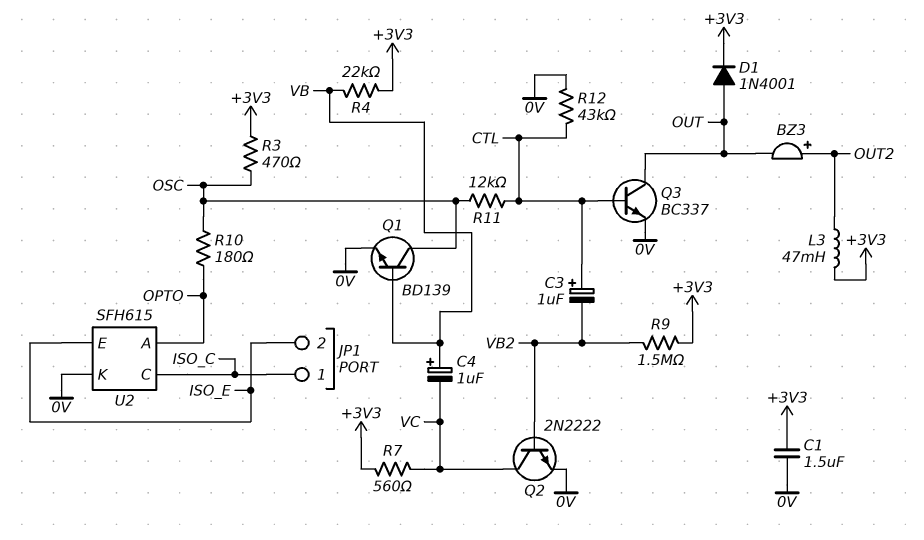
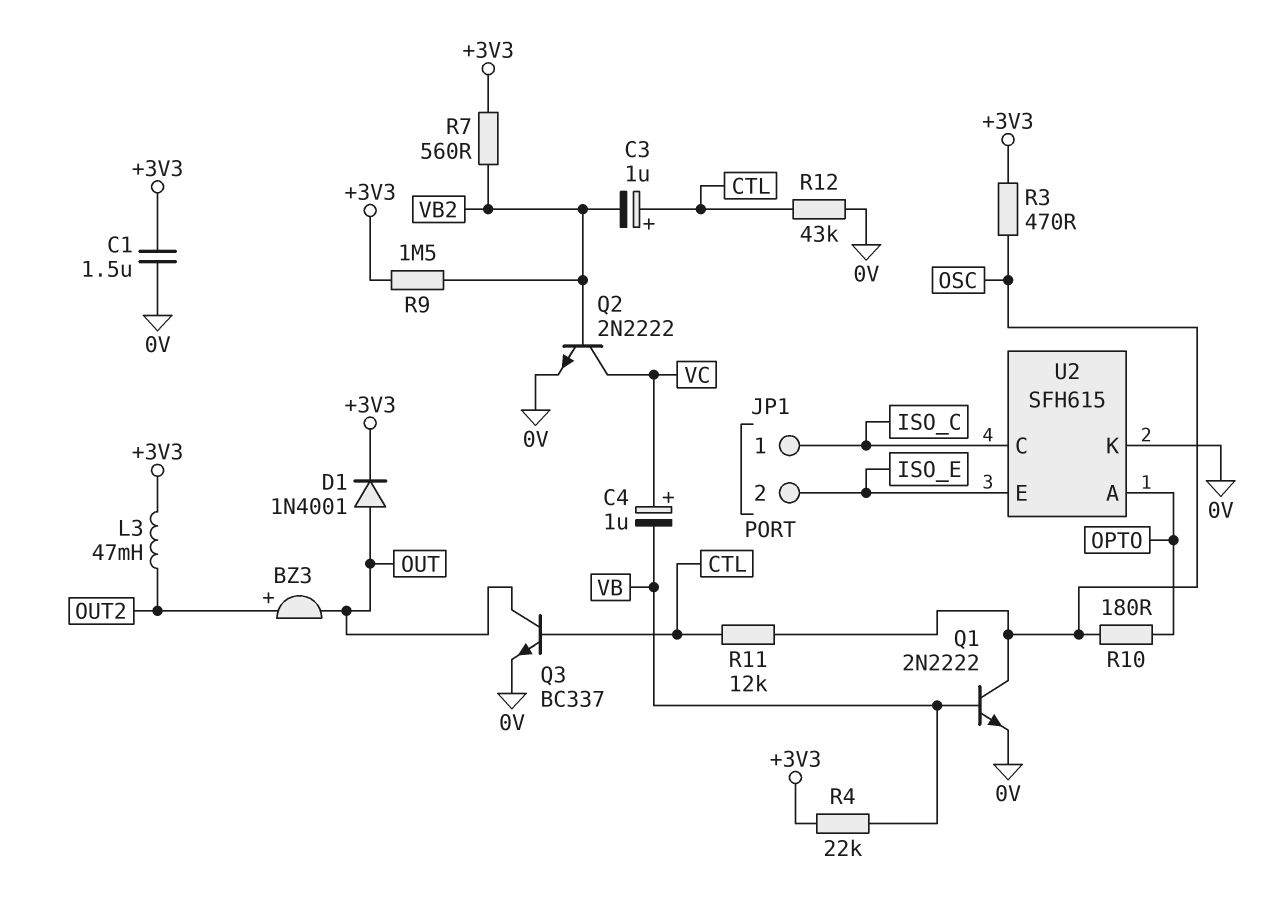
C4: 1uF (plus VB, minus VC) -> 1uF (plus VC, minus VB)
Q1: NPN BD139 (B VB, C OSC, E 0V) -> NPN 2N2222 (B VB, C OSC, E 0V)
R7: 560 (+3V3, VC) -> 560 (+3V3, VB2)

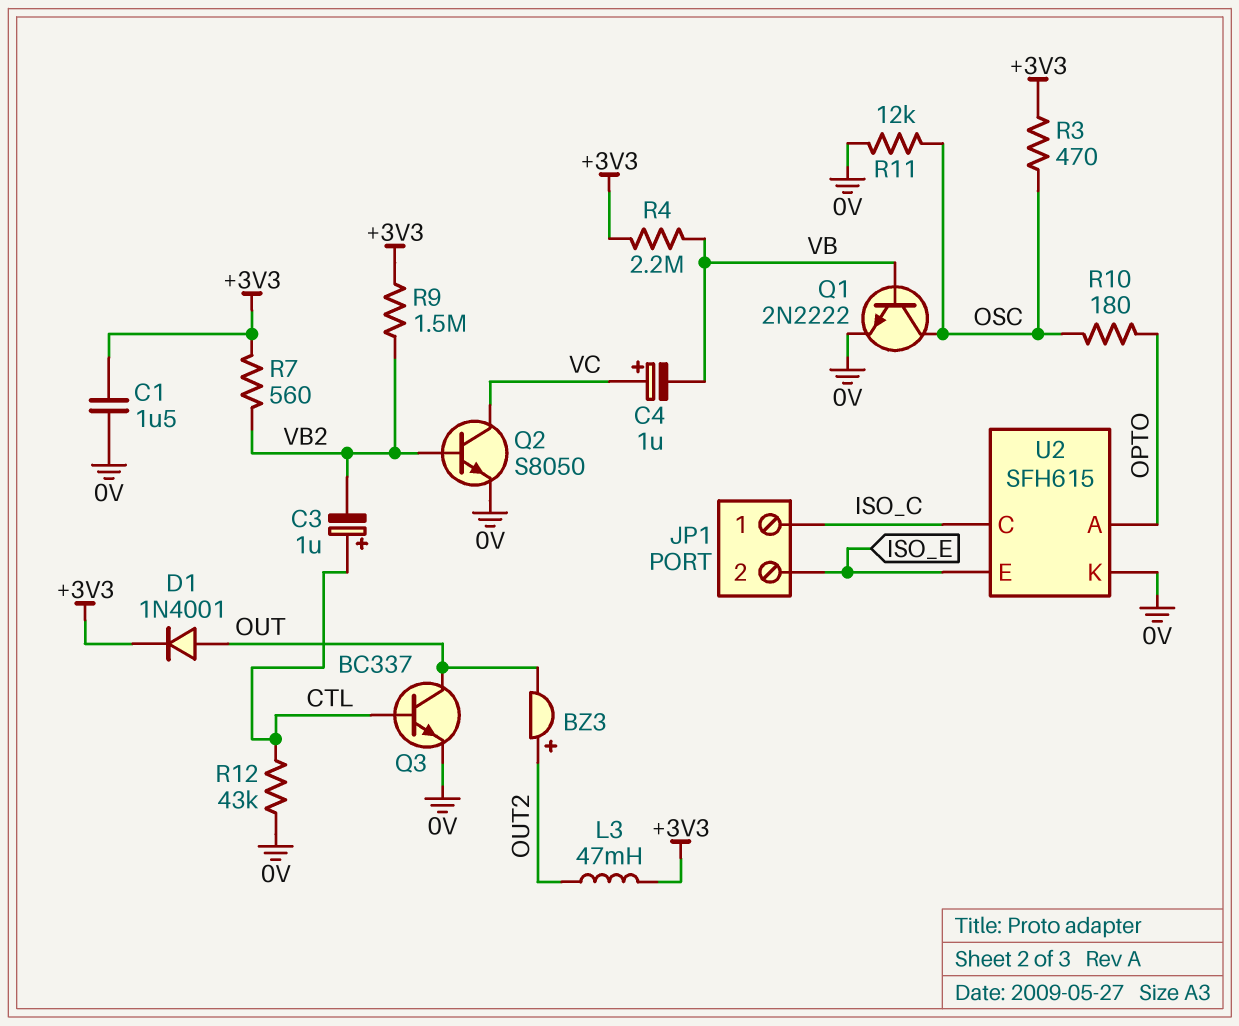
Q2: NPN 2N2222 (B VB2, C VC, E 0V) -> NPN S8050 (B VB2, C VC, E 0V)
R4: 22k (+3V3, VB) -> 2.2M (+3V3, VB)
R11: 12k (CTL, OSC) -> 12k (0V, OSC)

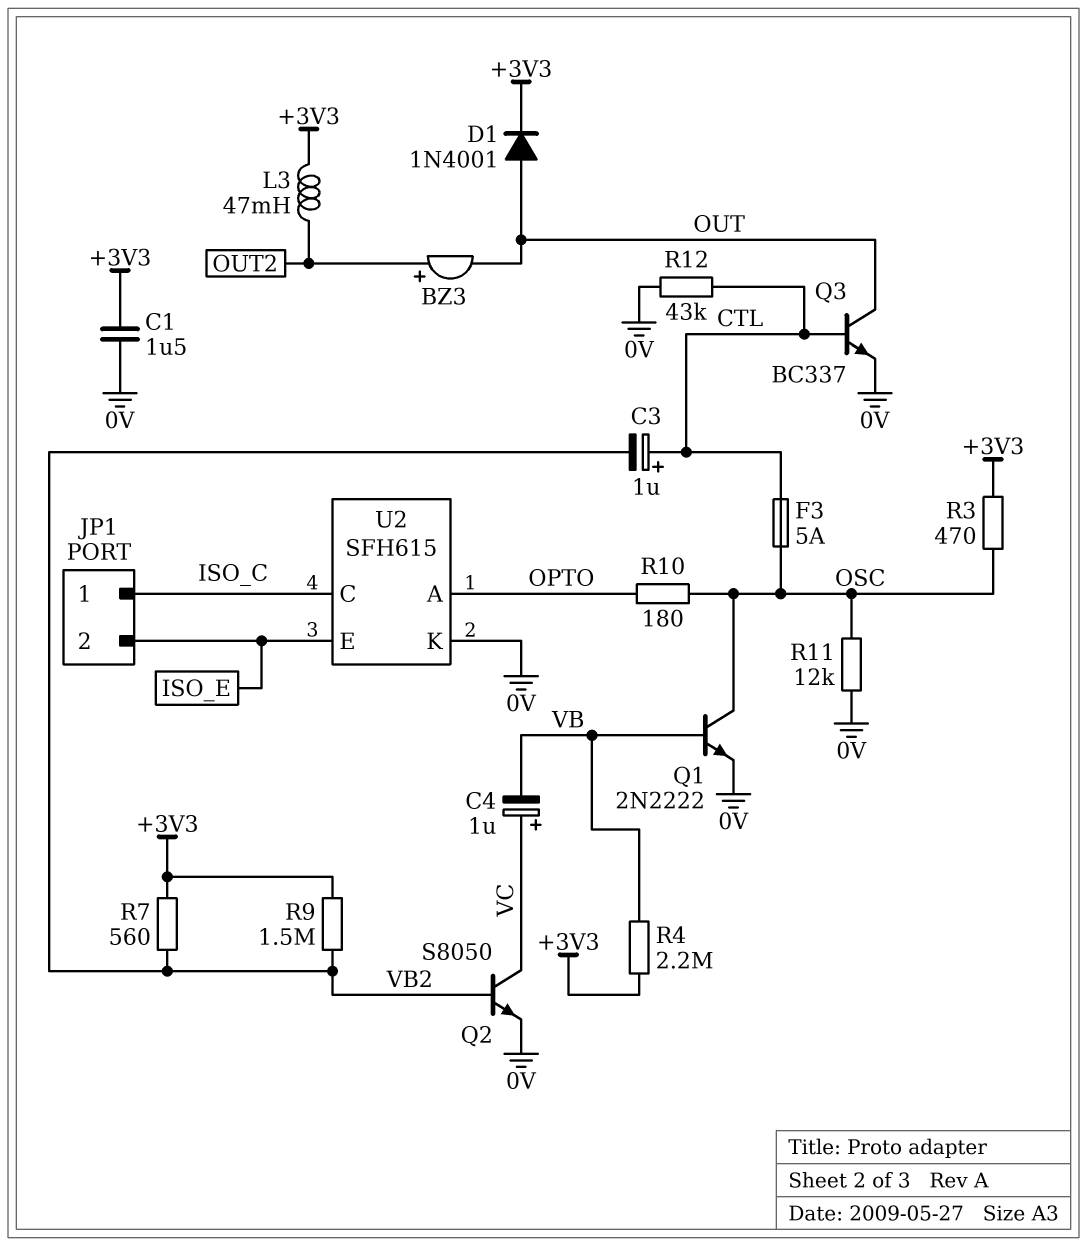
F3: none -> 5A (CTL, OSC)

